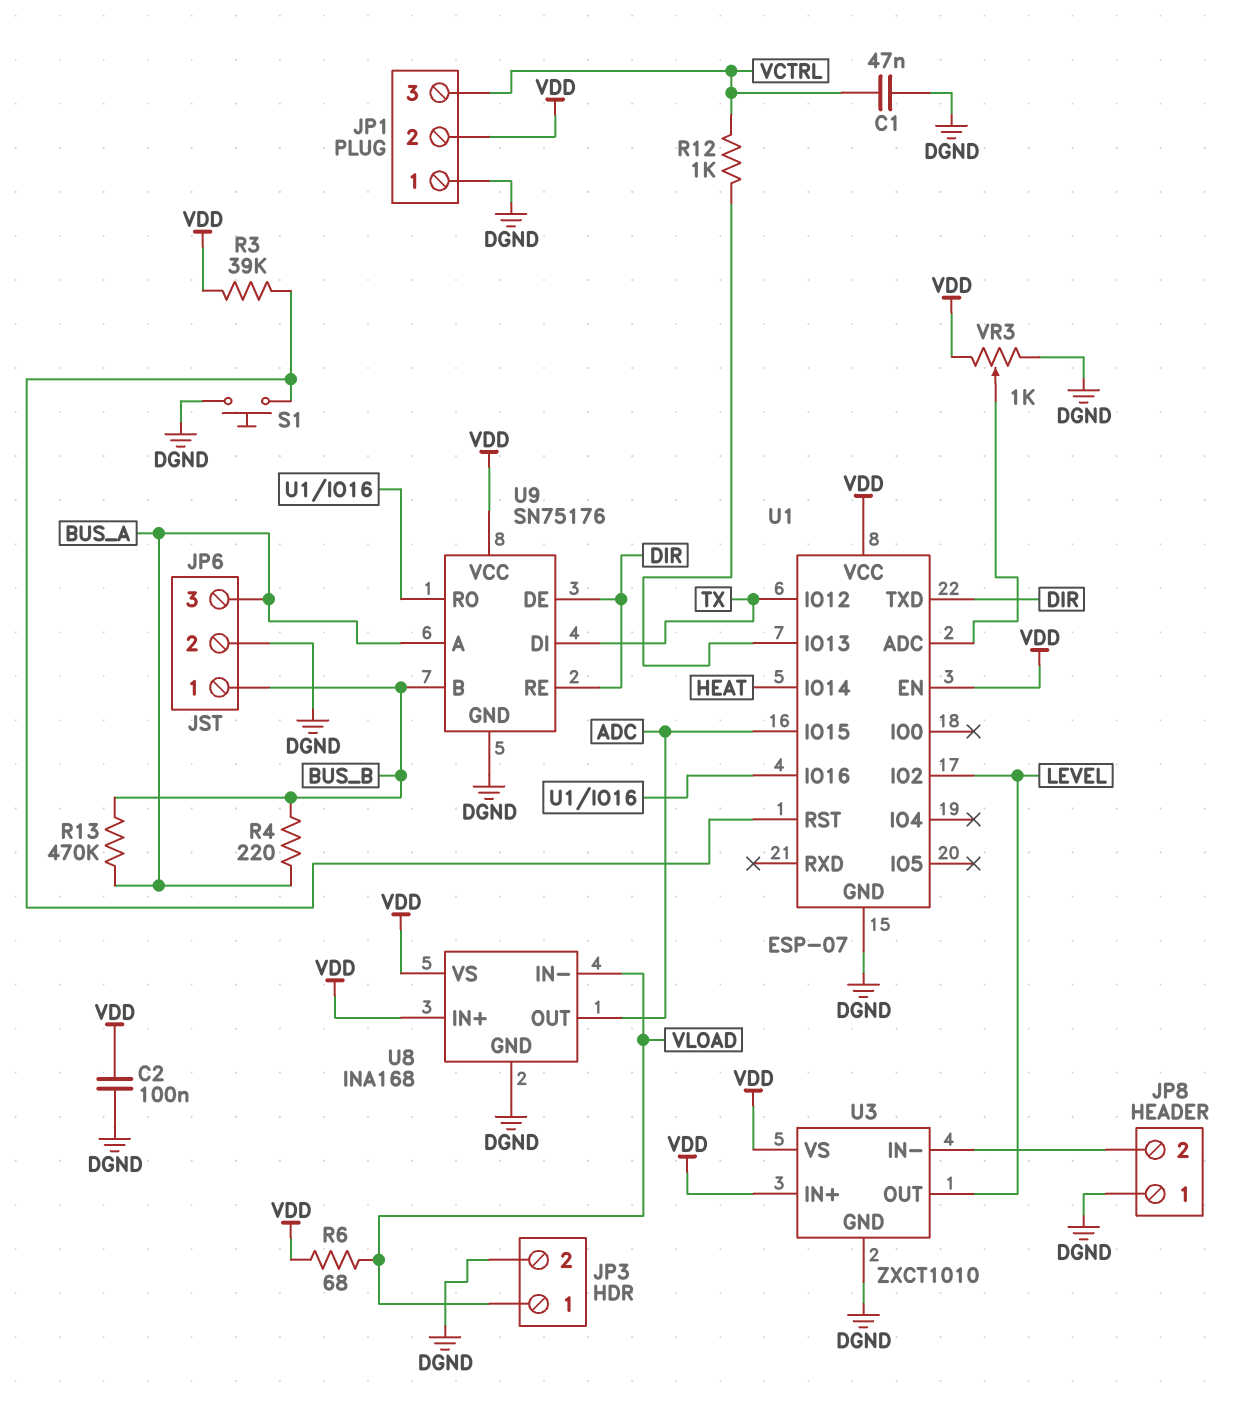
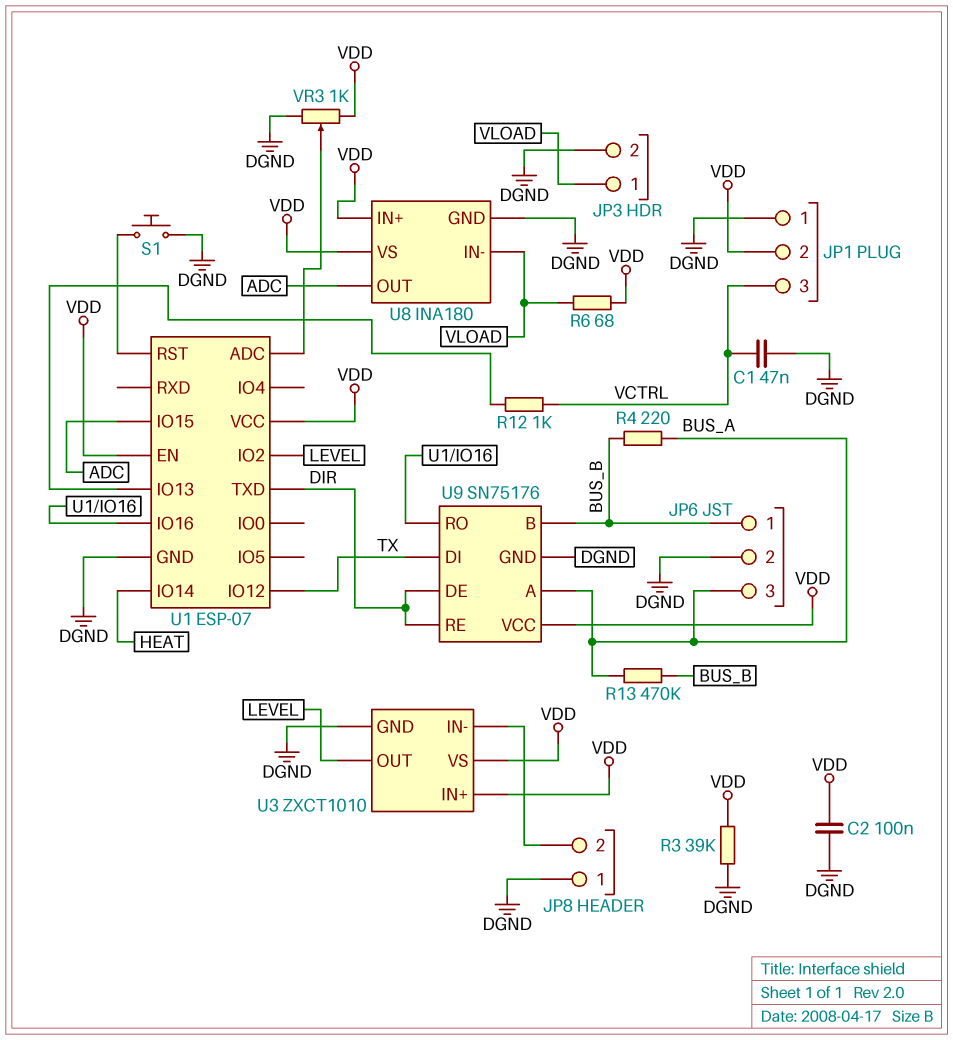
R3: 39k (U1/RST, VDD) -> 39k (DGND, VDD)
U8: INA168 -> INA180

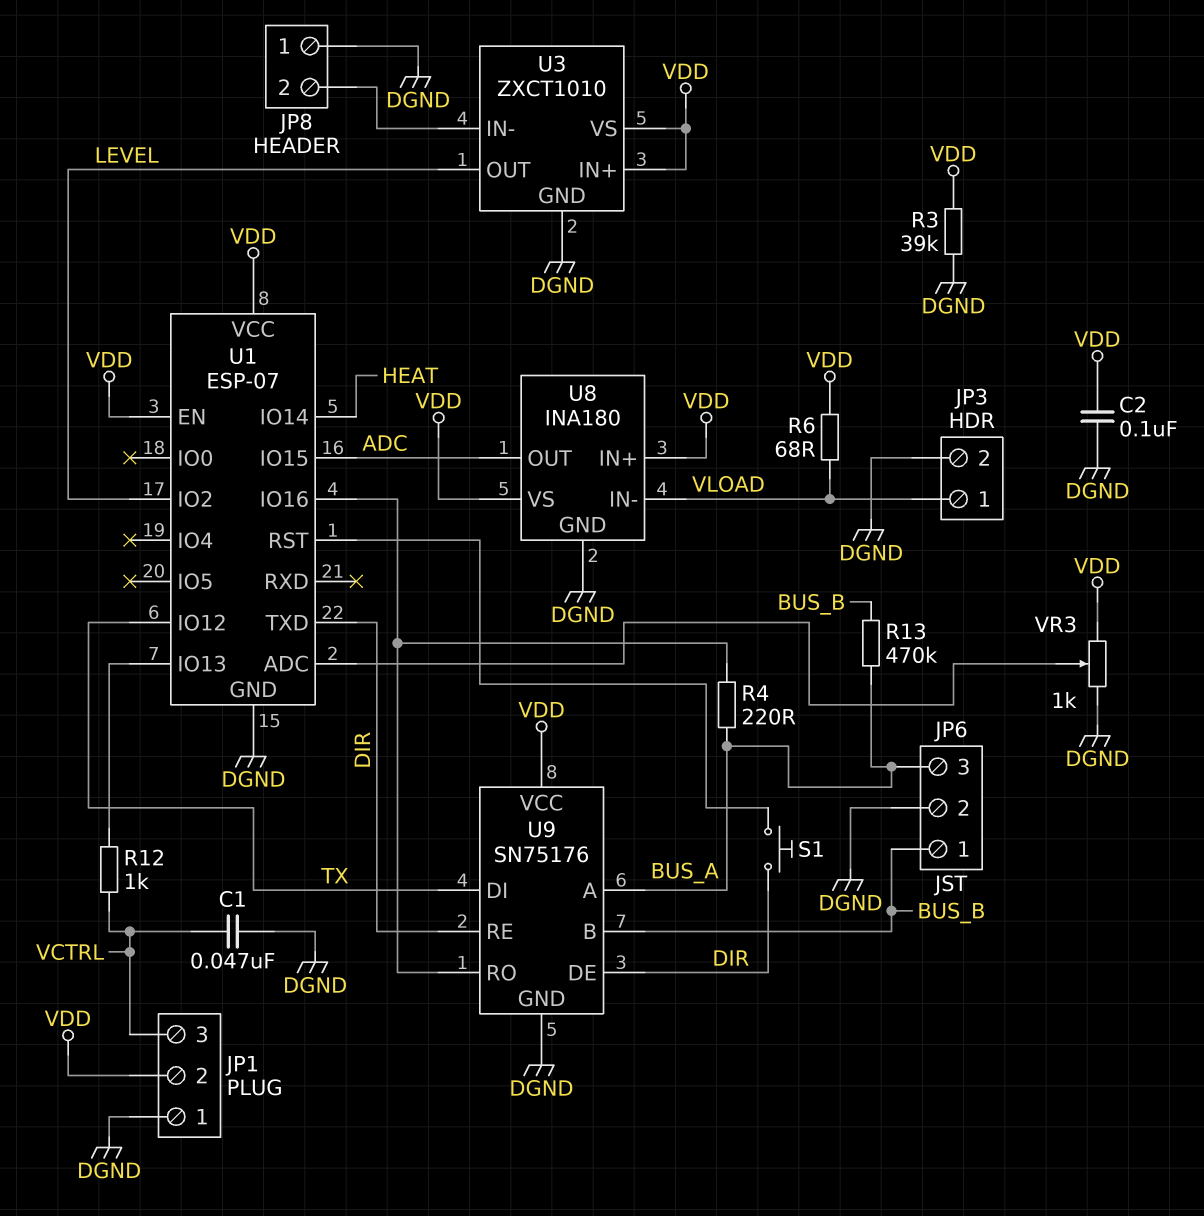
R4: 220 (BUS_A, BUS_B) -> 220 (BUS_A, U1/IO16)
S1: button (DGND, U1/RST) -> button (DIR, U1/RST)

